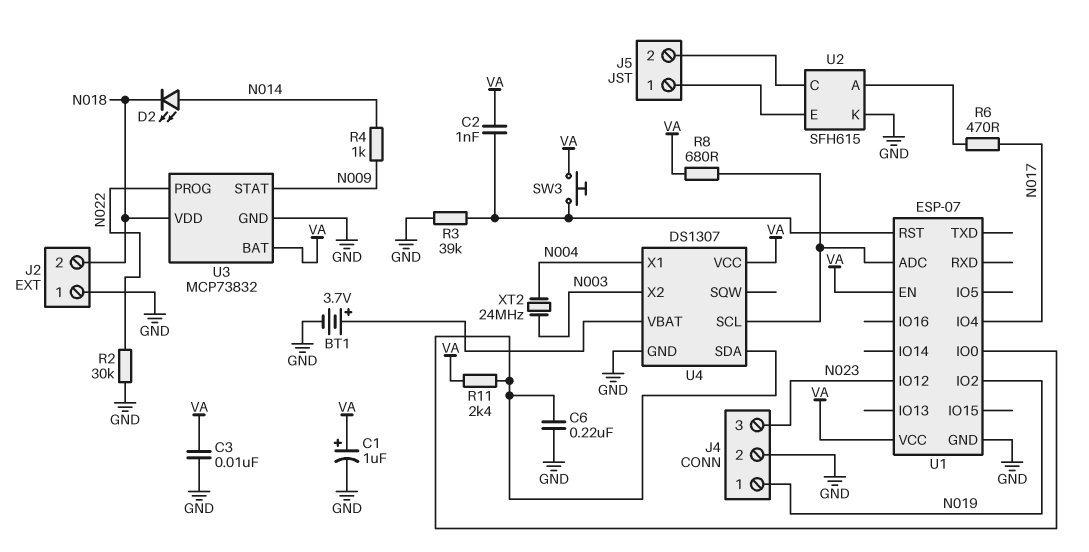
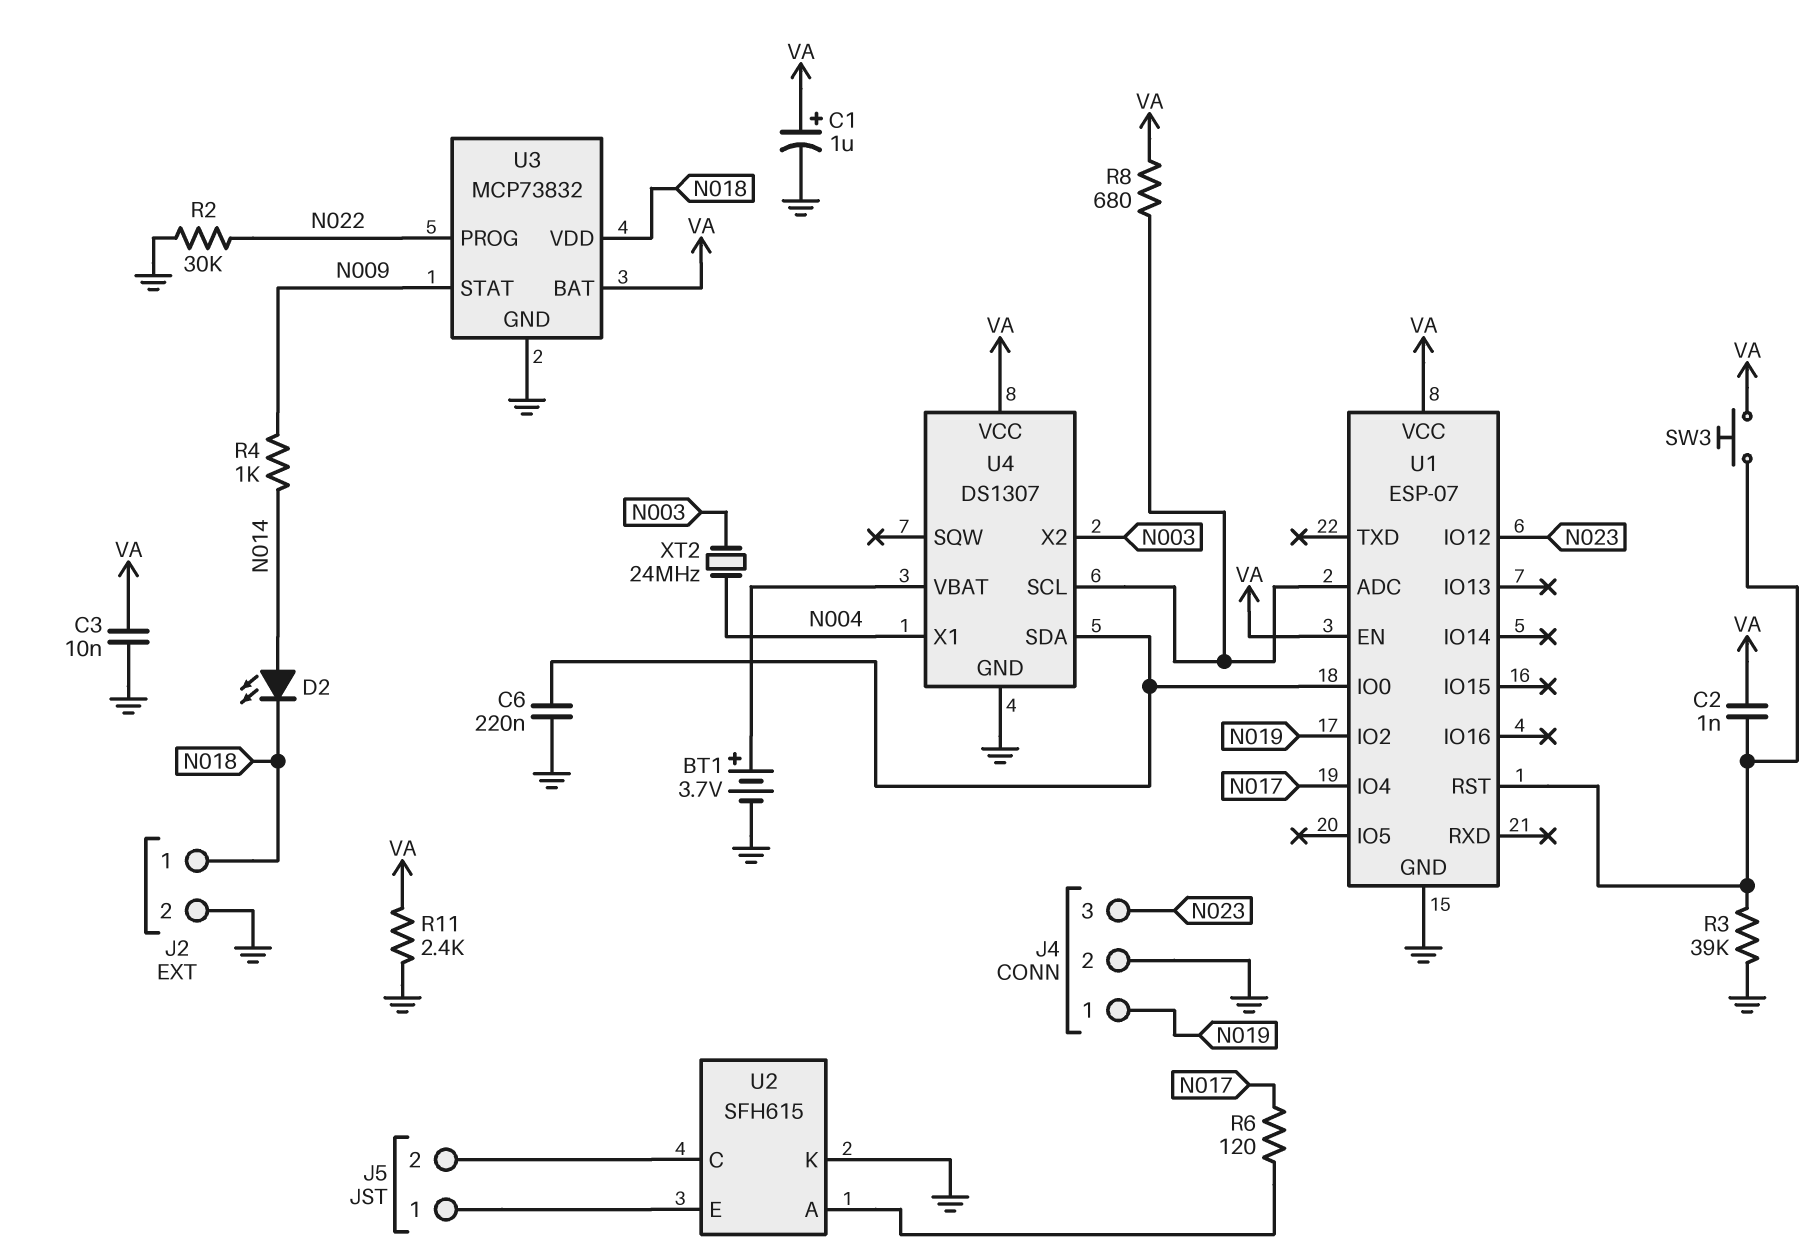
J2 pin 1: GND -> N018
J2 pin 2: N018 -> GND
R6: 470 (N017, U2/A) -> 120 (N017, U2/A)
R11: 2.4k (U1/IO0, VA) -> 2.4k (GND, VA)

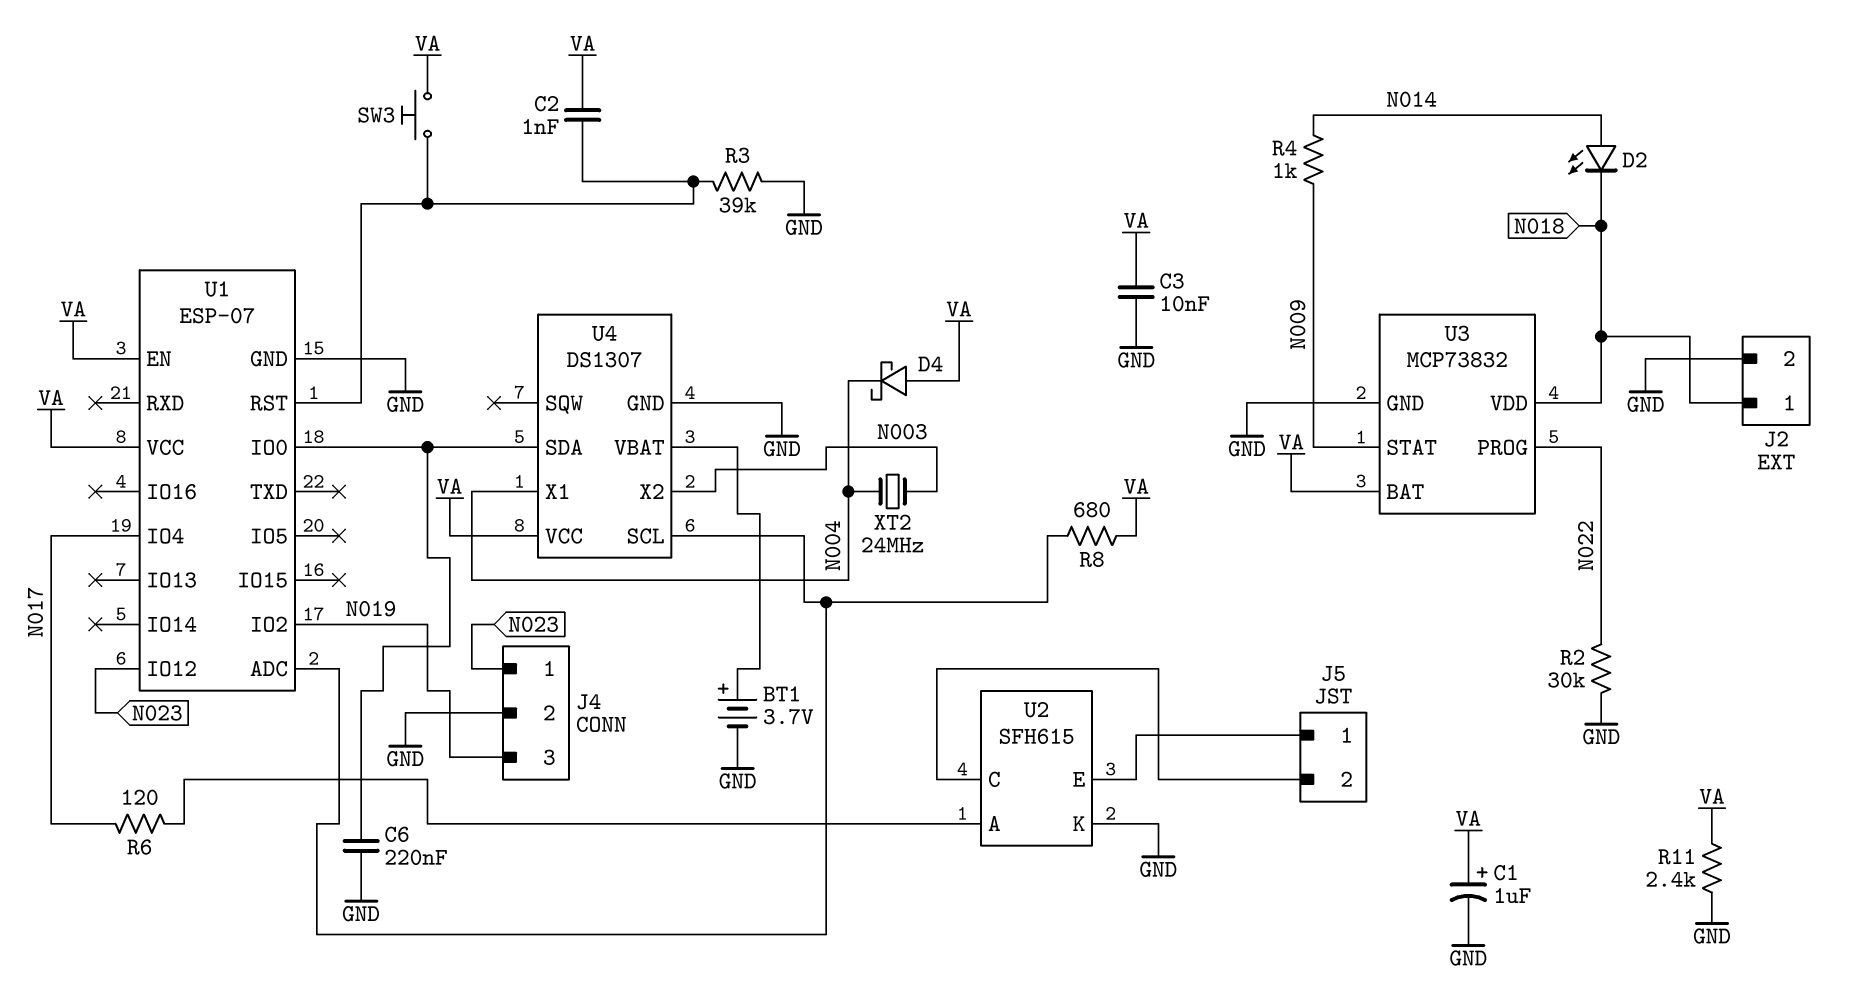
D4: none -> schottky (A VA, K N004)
J4 pin 1: N019 -> N023
J4 pin 3: N023 -> N019

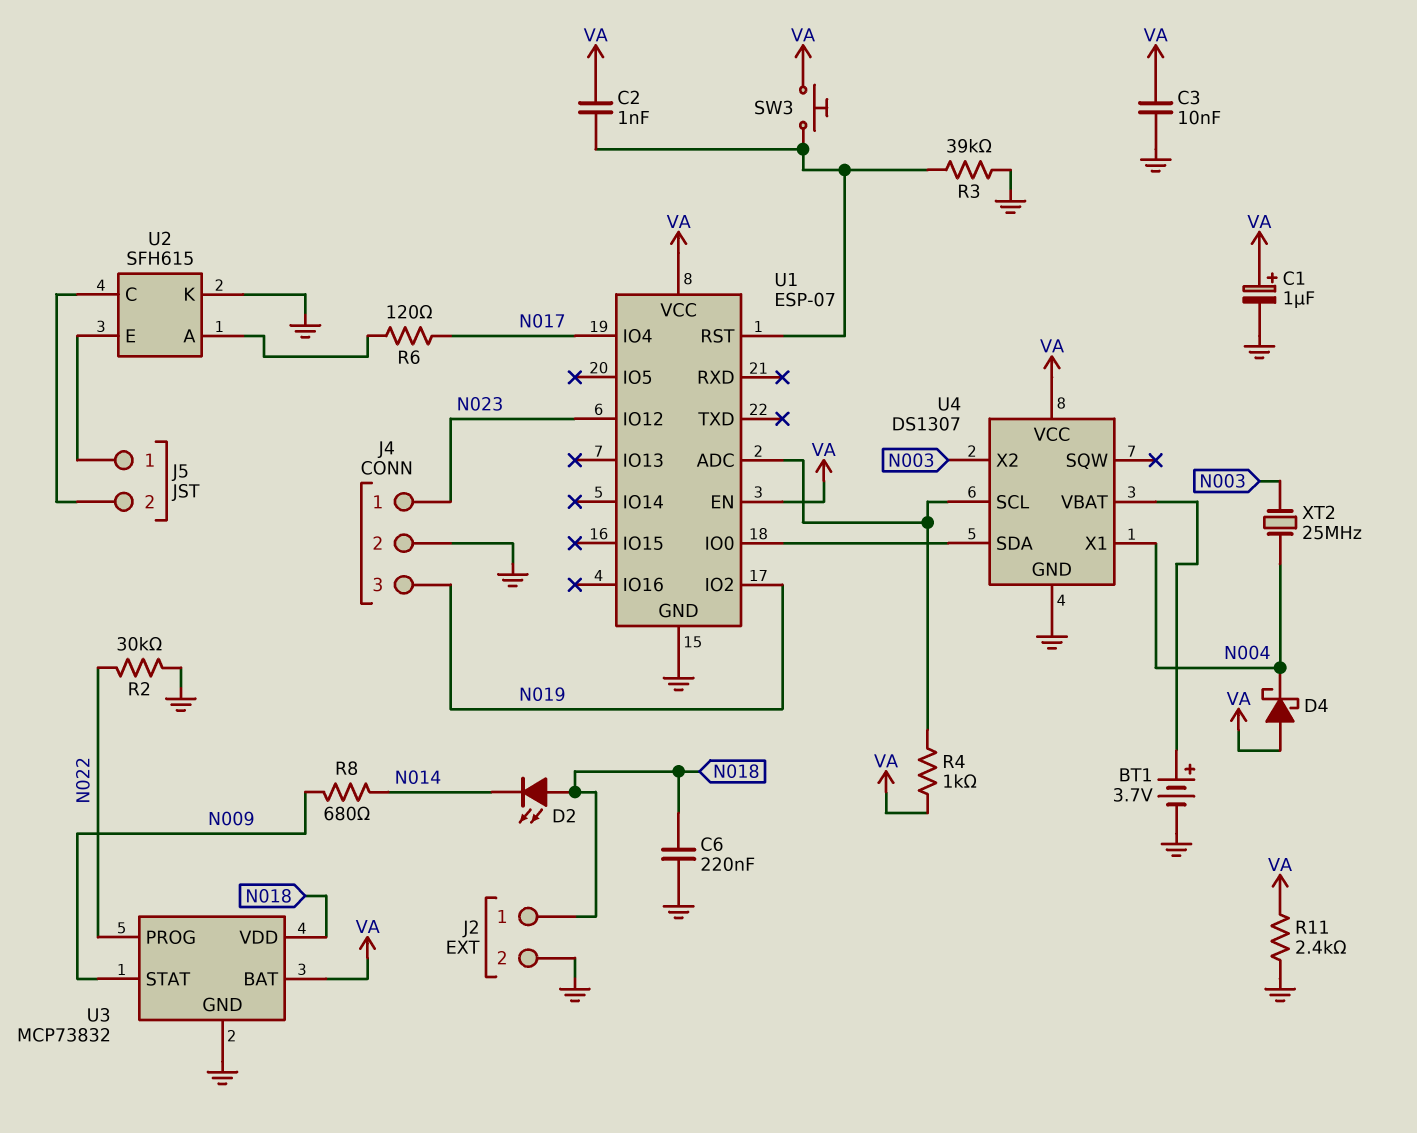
C6: 220nF (GND, U1/IO0) -> 220nF (GND, N018)
D2: LED (A N014, K N018) -> LED (A N018, K N014)
R4: 1k (N009, N014) -> 1k (U1/ADC, VA)
R8: 680 (U1/ADC, VA) -> 680 (N009, N014)
XT2: 24MHz (N003, N004) -> 25MHz (N003, N004)

